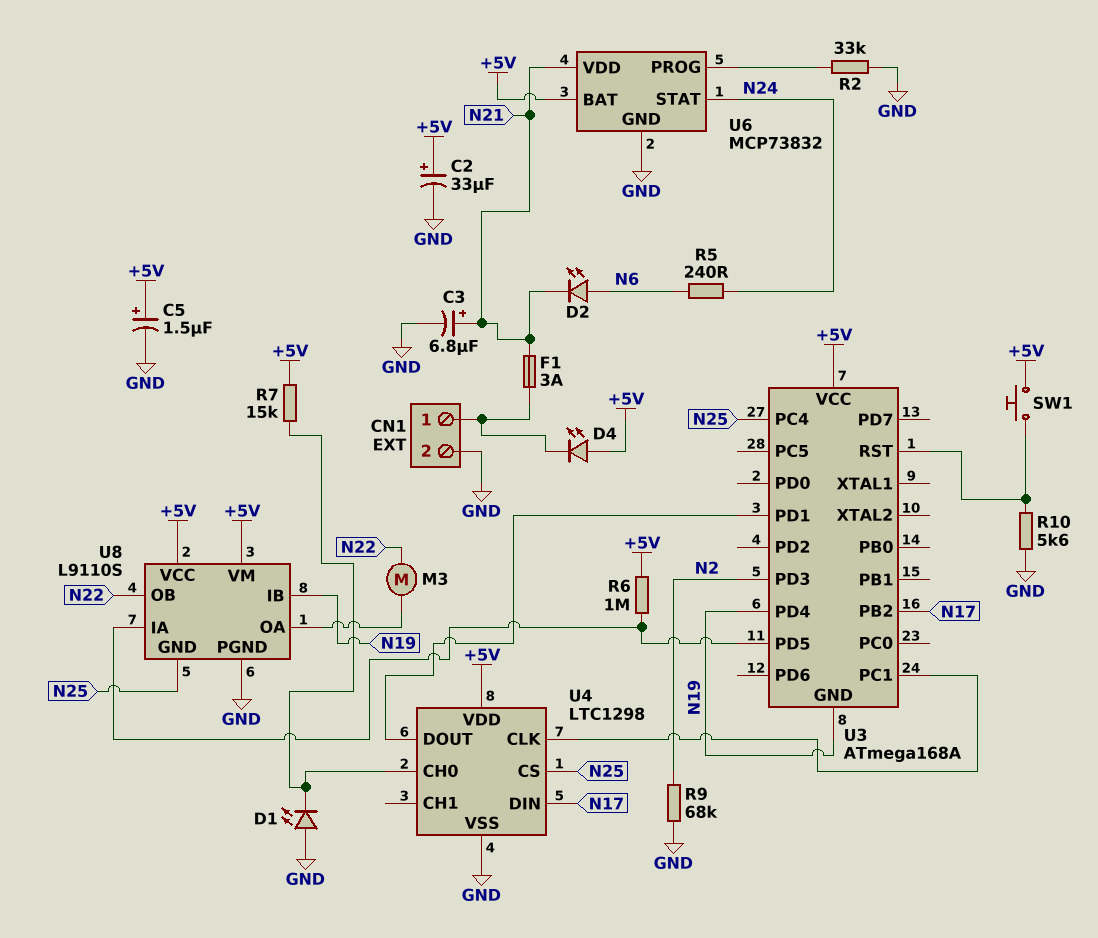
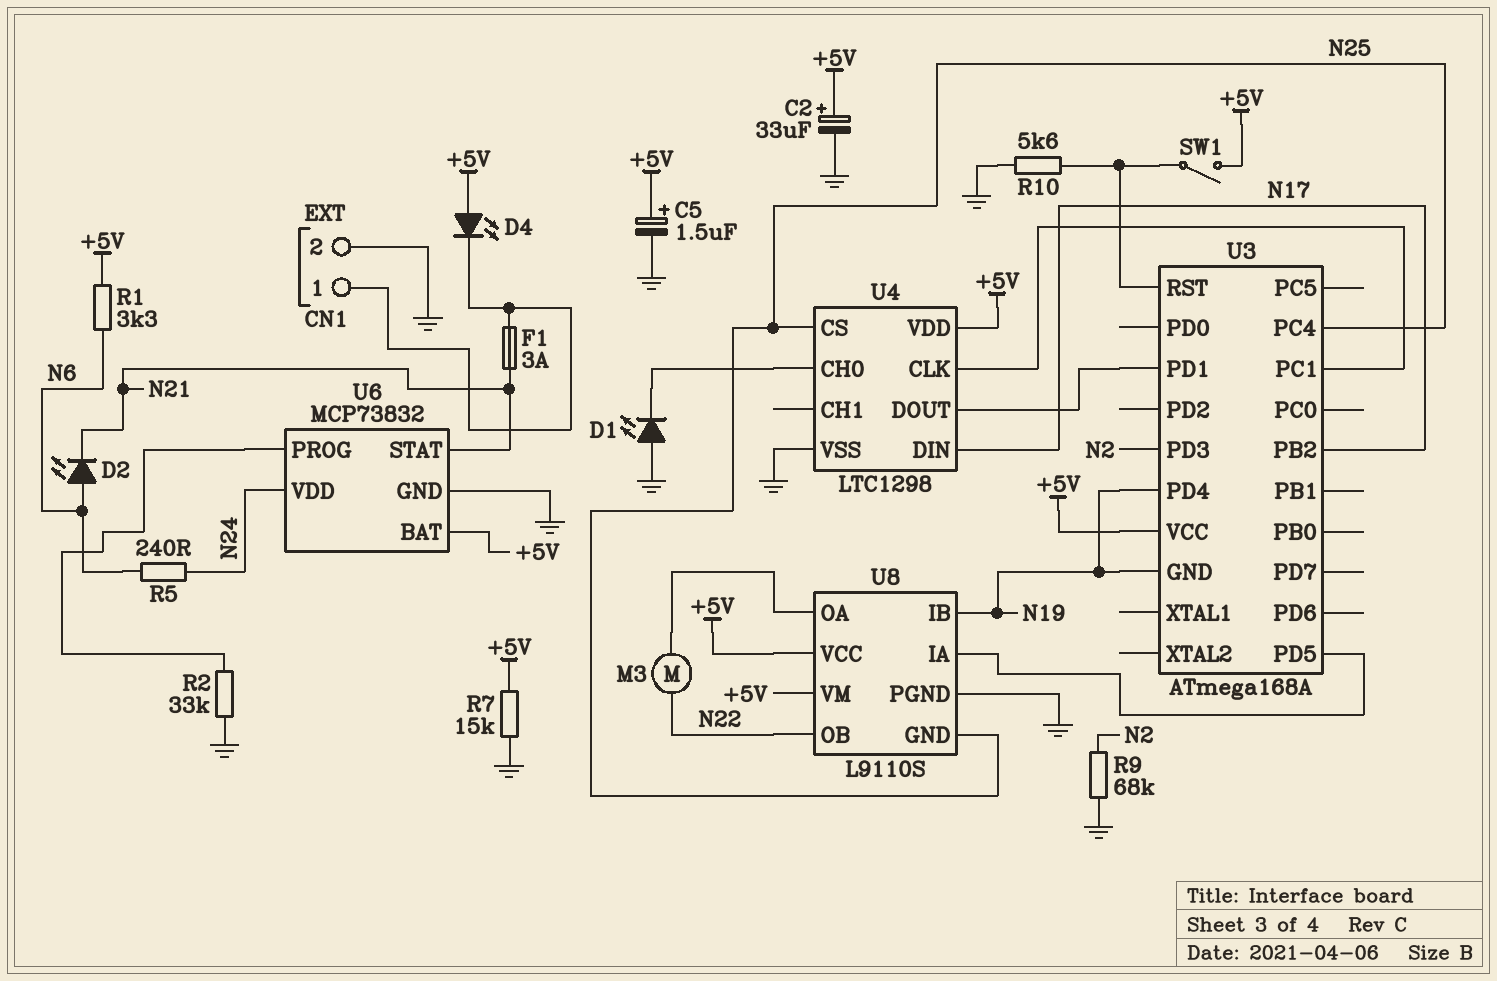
C3: 6.8uF (plus N21, minus GND) -> none
R1: none -> 3.3k (+5V, N6)
R6: 1M (+5V, U3/PD5) -> none
R7: 15k (+5V, U4/CH0) -> 15k (+5V, GND)
SW1: button (+5V, U3/RST) -> switch (+5V, U3/RST)
U6 pin STAT: N24 -> N21
U6 pin VDD: N21 -> N24

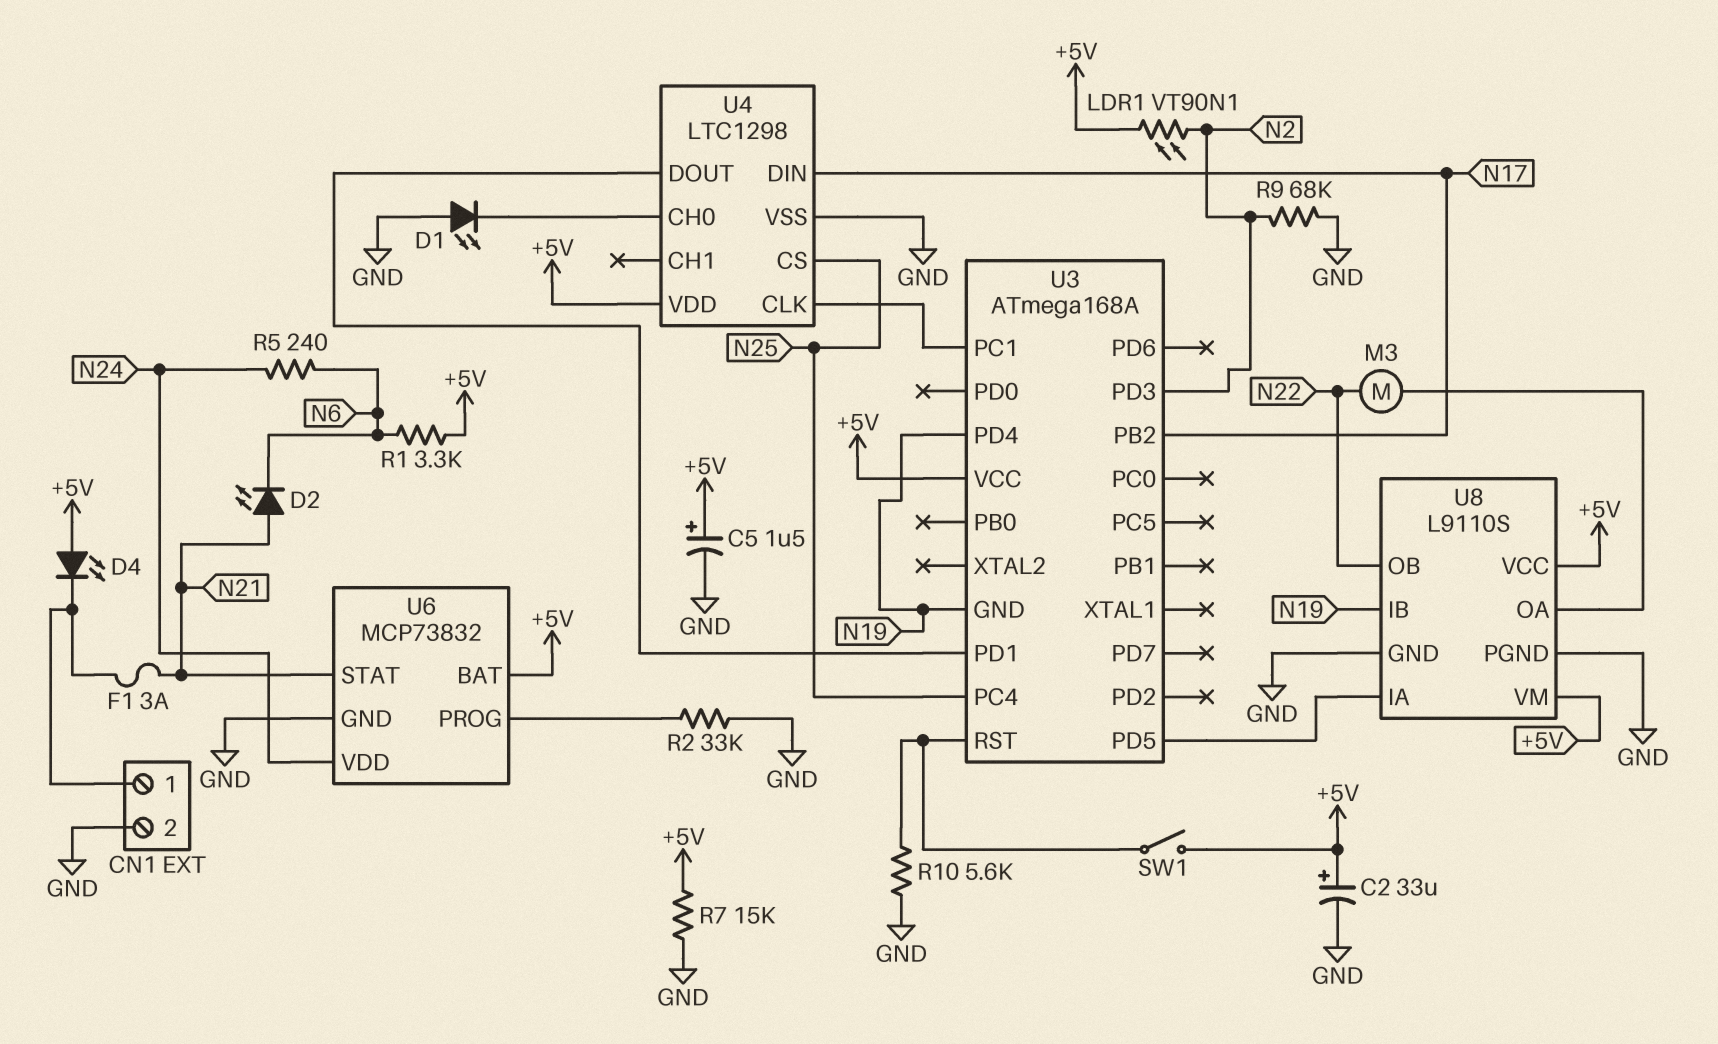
D2: LED (A N6, K N21) -> LED (A N21, K N6)
LDR1: none -> VT90N1 (+5V, N2)
U8 pin GND: N25 -> GND

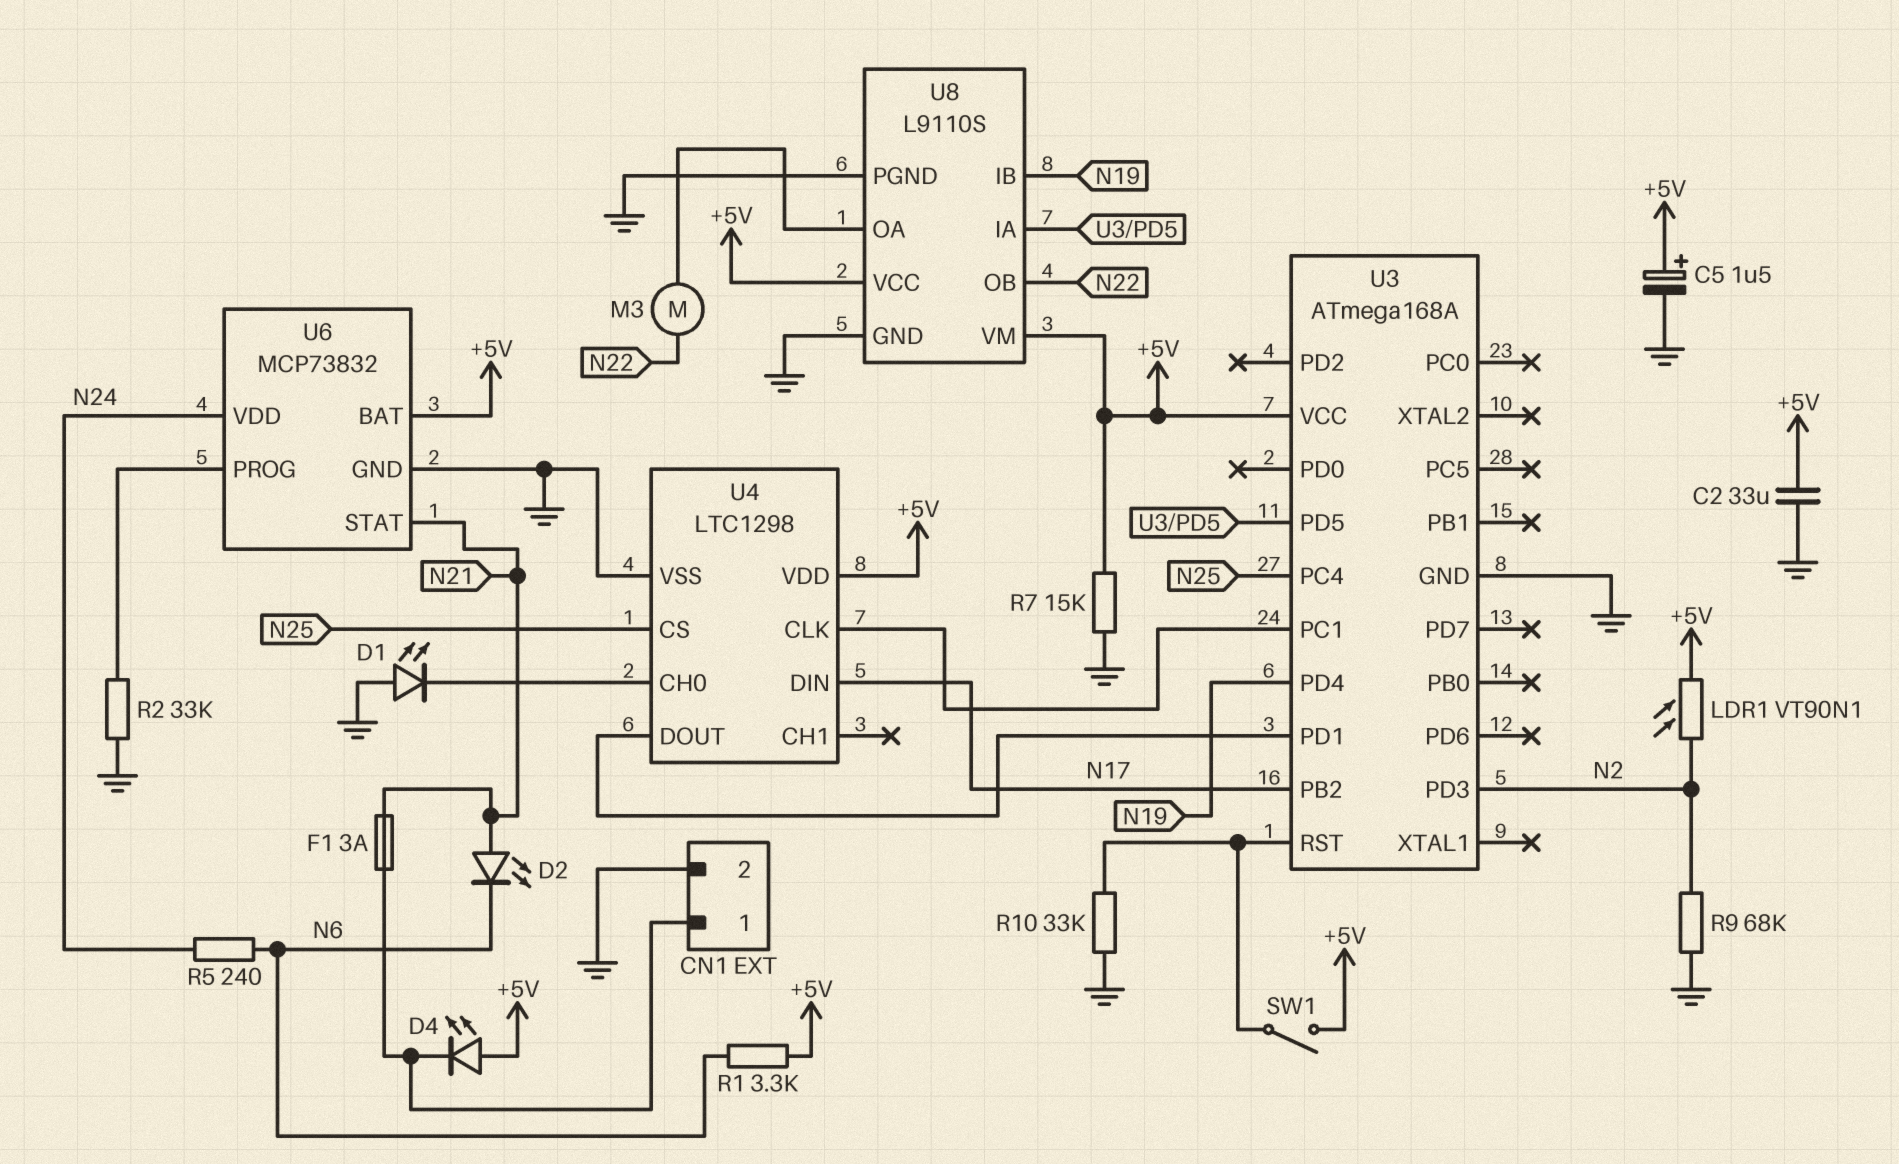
C2: 33uF (plus +5V, minus GND) -> 33uF (+5V, GND)
R10: 5.6k (GND, U3/RST) -> 33k (GND, U3/RST)
U3 pin GND: N19 -> GND

